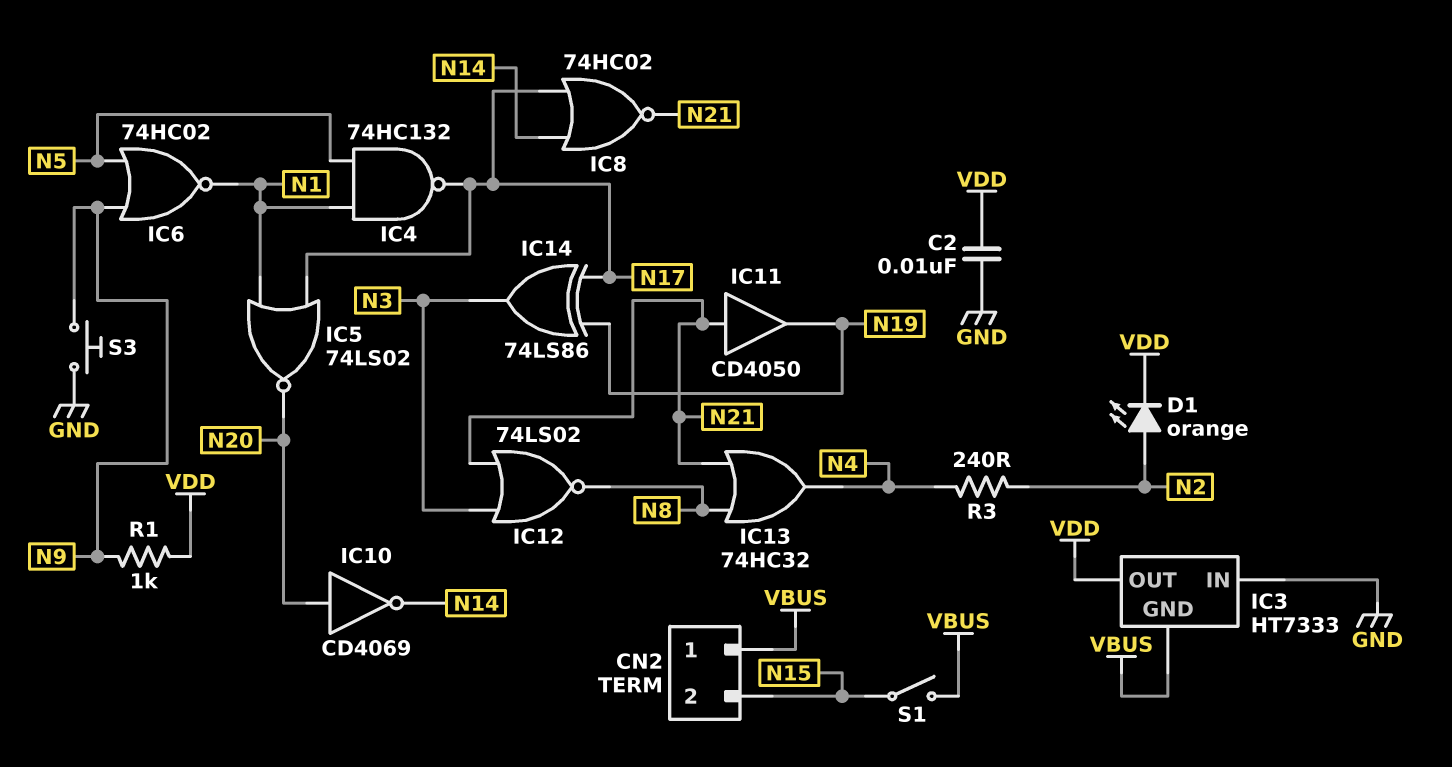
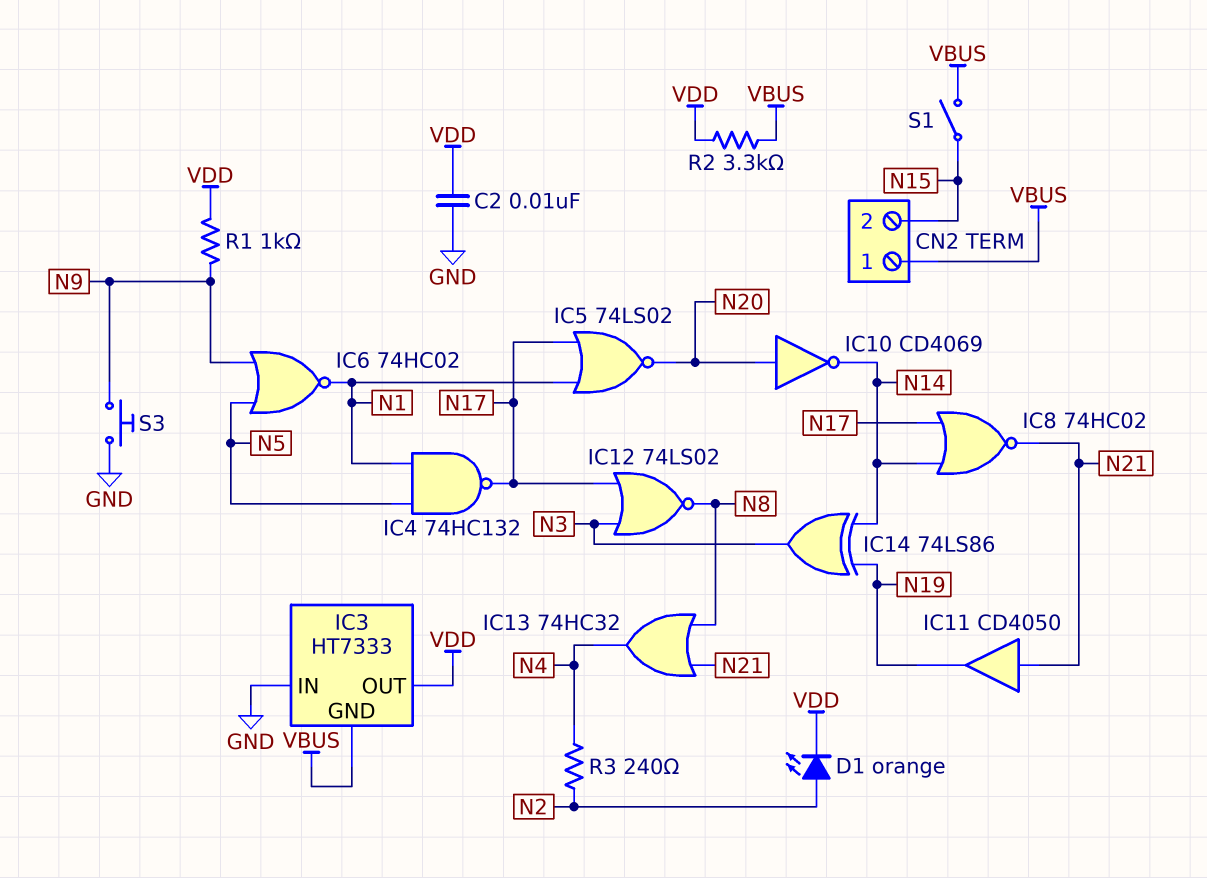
IC12: NOR 74LS02 (in N3, in N21, out N8) -> NOR 74LS02 (in N3, in N17, out N8)
IC14: XOR 74LS86 (in N17, in N19, out N3) -> XOR 74LS86 (in N14, in N19, out N3)
R2: none -> 3.3k (VBUS, VDD)

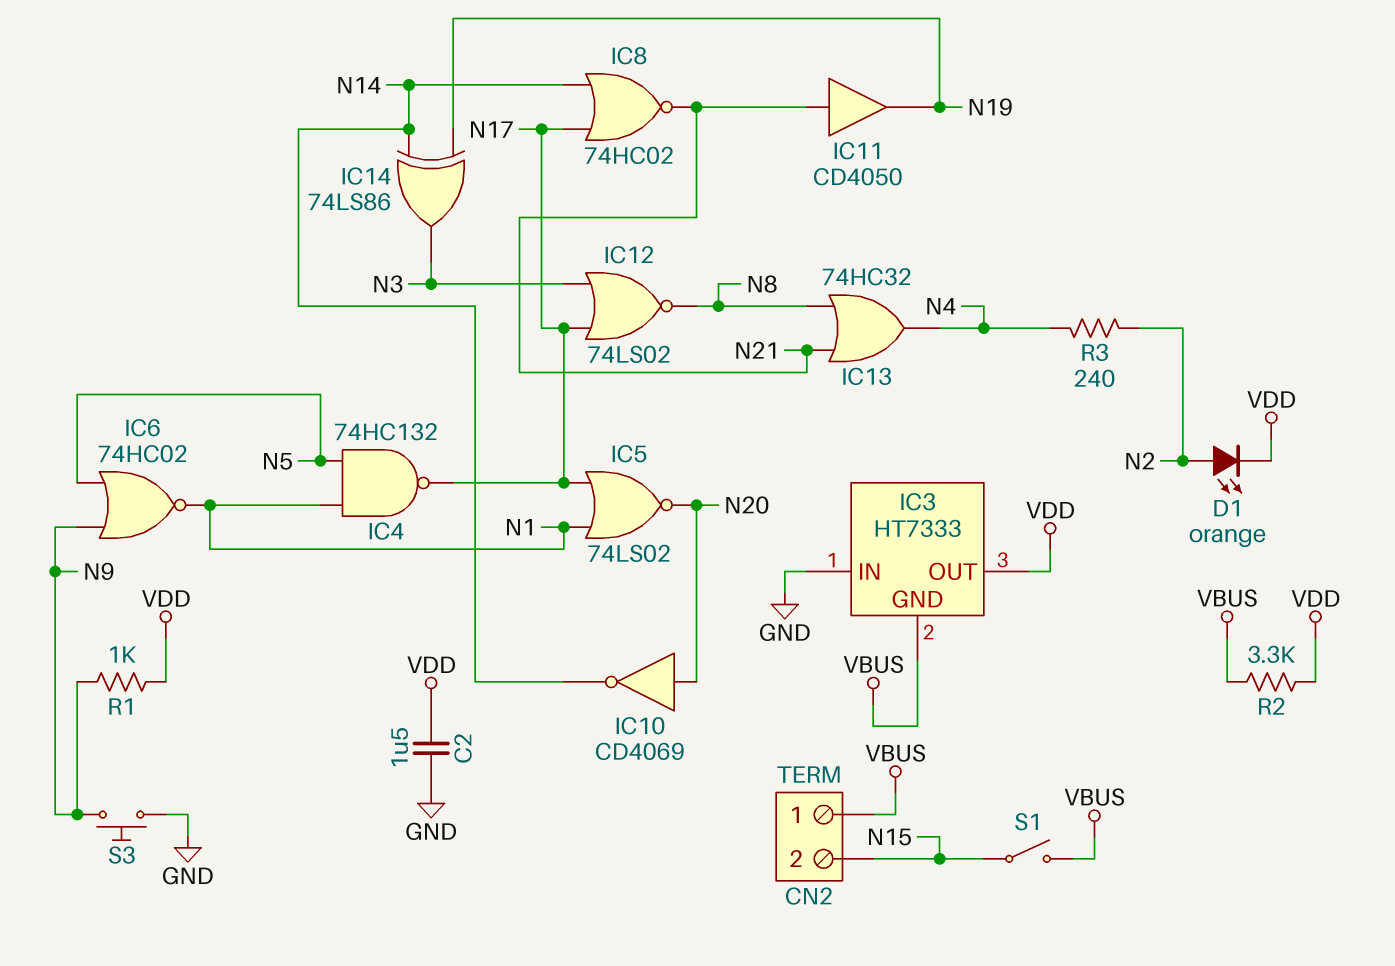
C2: 10nF (GND, VDD) -> 1.5uF (GND, VDD)

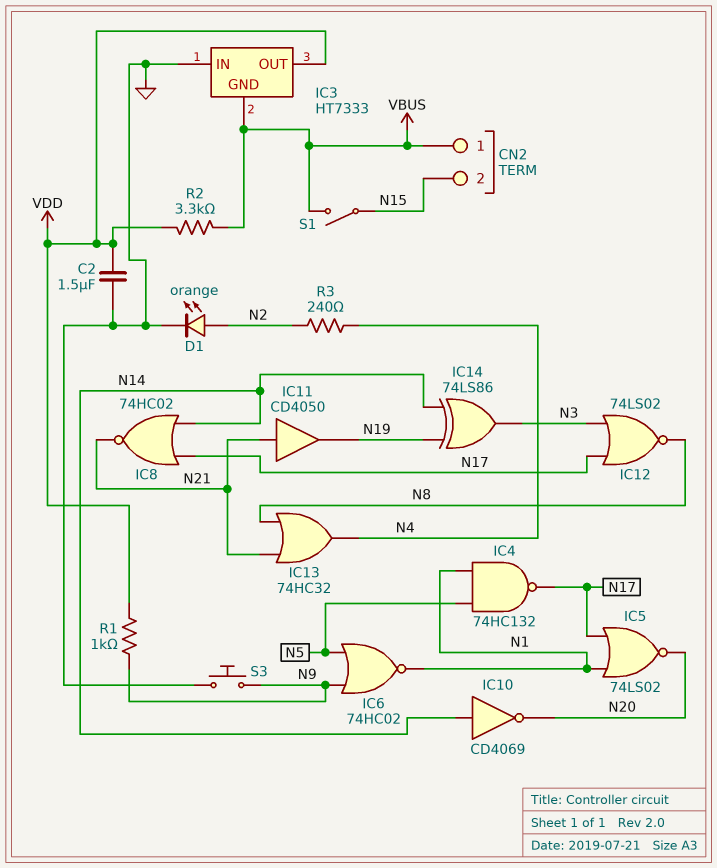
D1: LED orange (A N2, K VDD) -> LED orange (A N2, K GND)
IC10: NOT CD4069 (in N20, out N14) -> NOT CD4069 (in N14, out N20)

